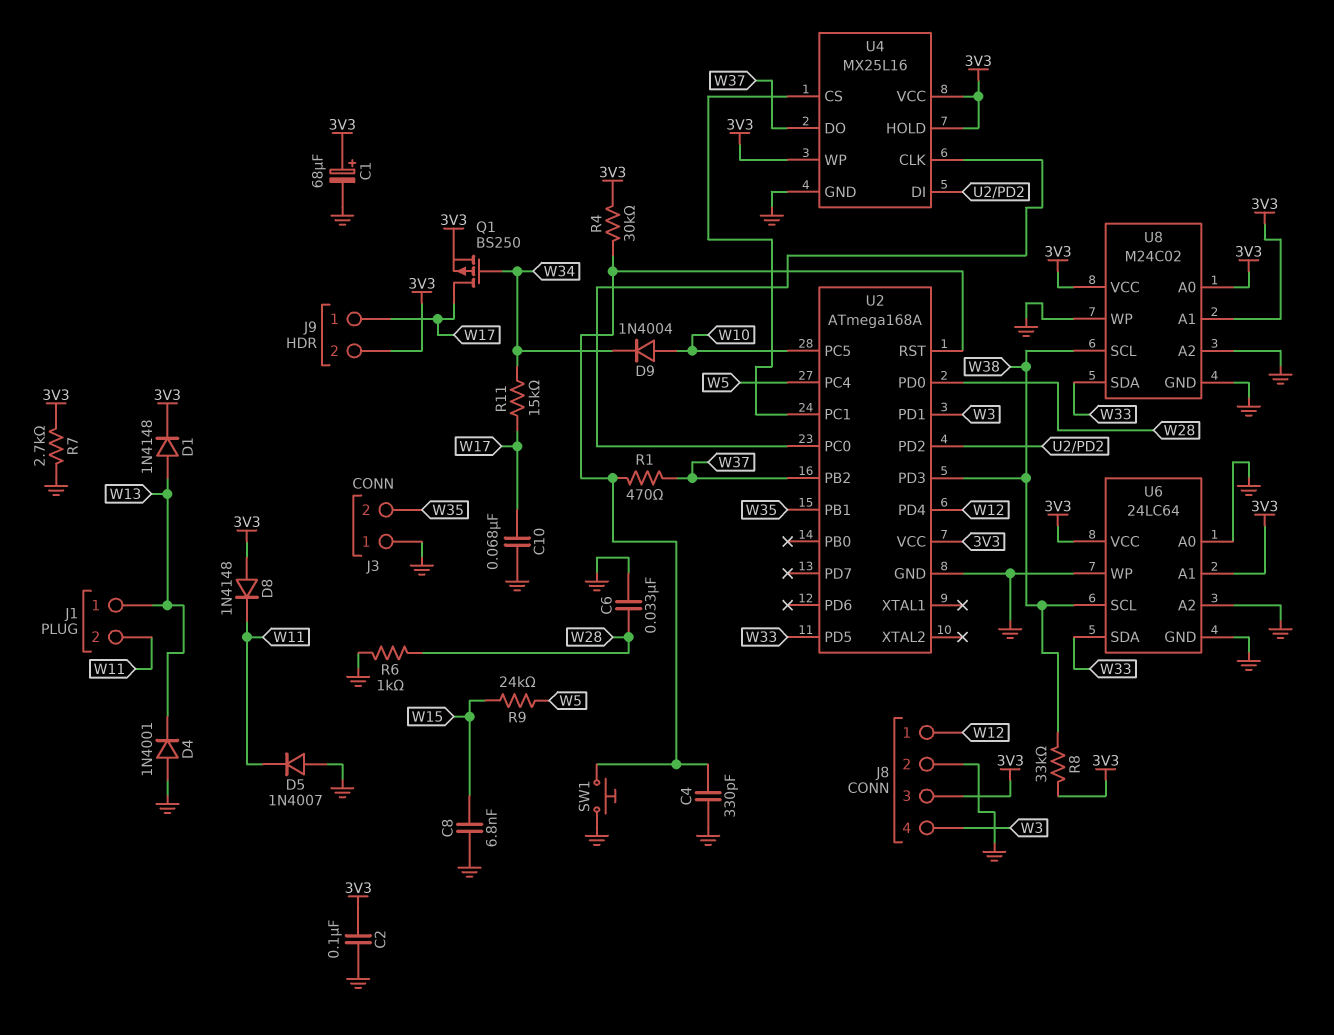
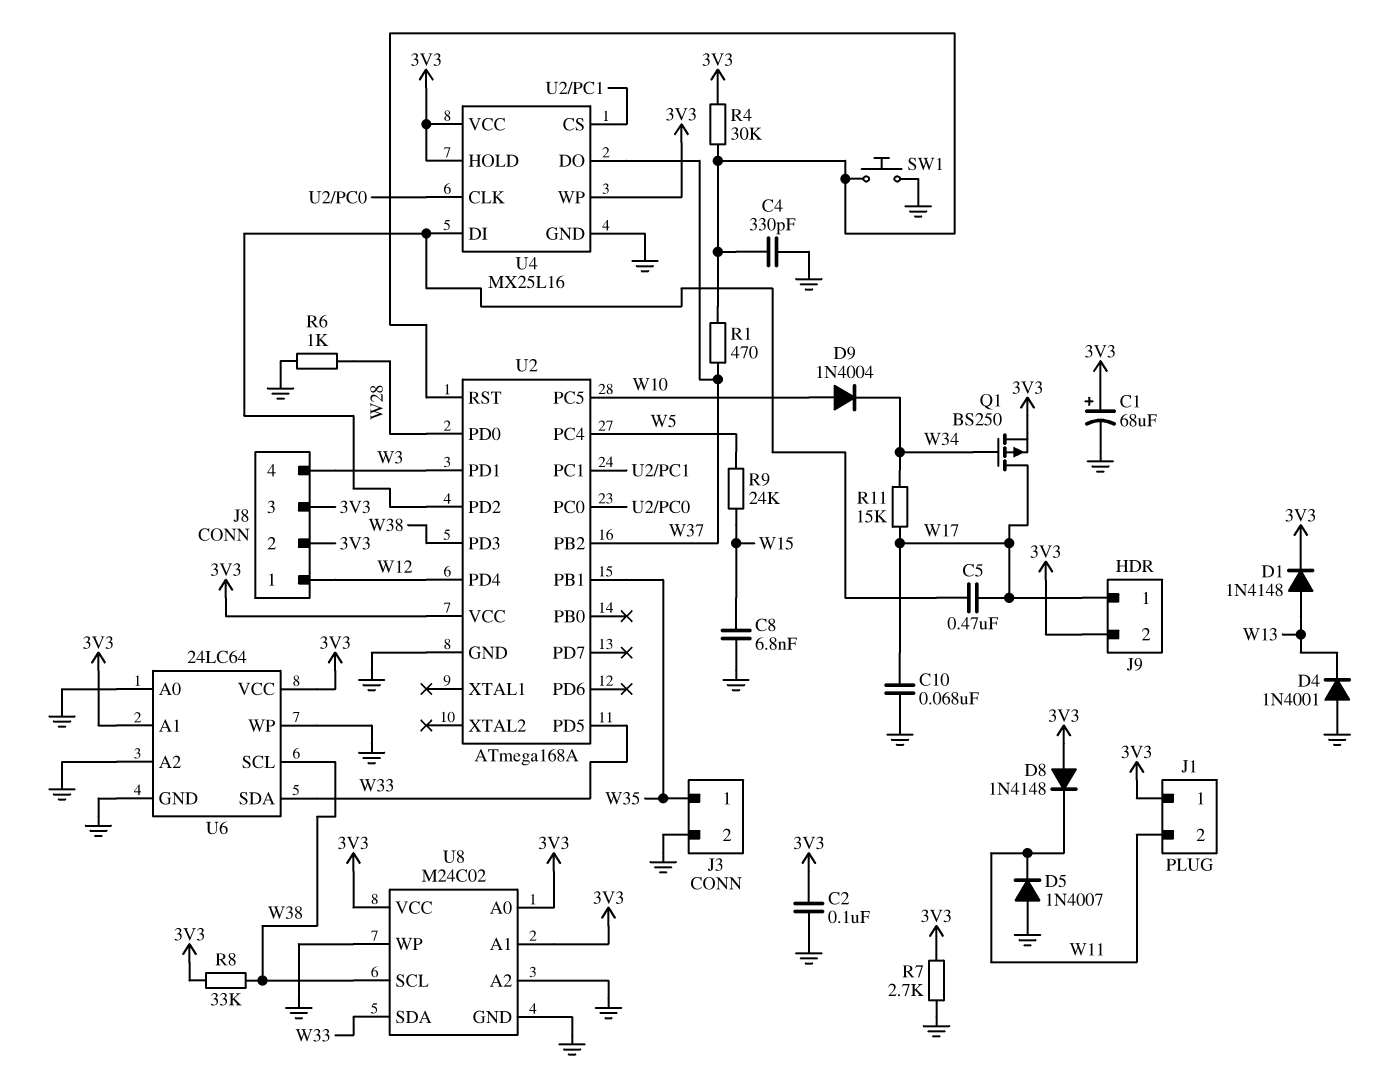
C5: none -> 470nF (U2/PD2, W17)
C6: 33nF (GND, W28) -> none
J1 pin 1: W13 -> 3V3
J3 pin 1: GND -> W35
J3 pin 2: W35 -> GND
J8 pin 2: GND -> 3V3

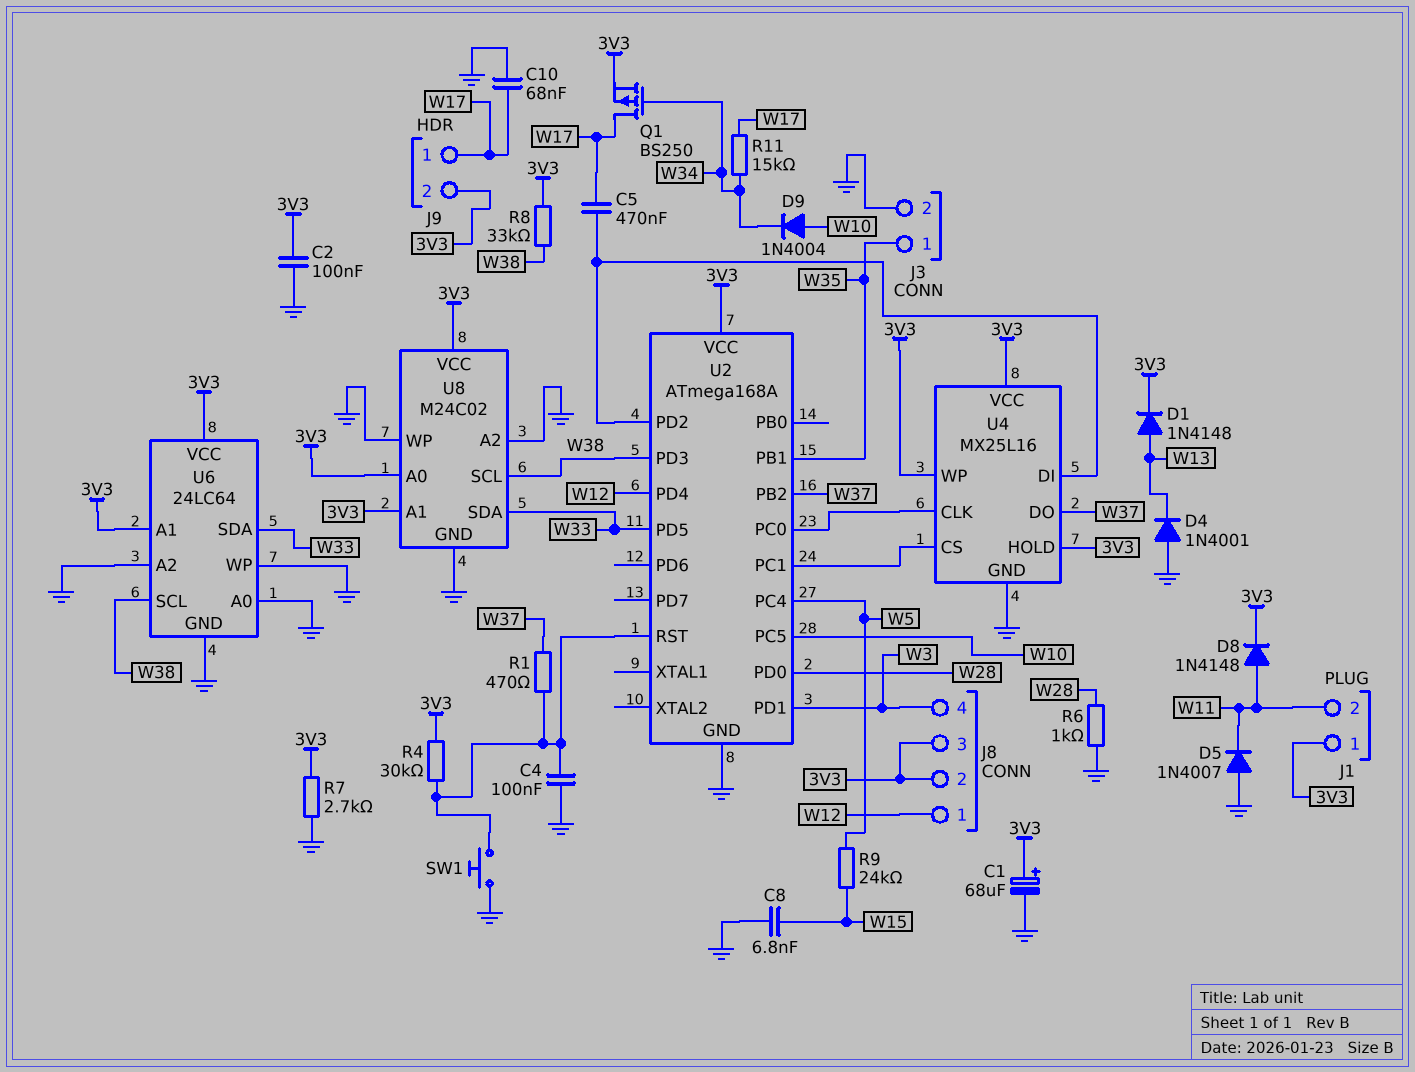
C4: 330pF (GND, U2/RST) -> 100nF (GND, U2/RST)
D8: diode 1N4148 (A 3V3, K W11) -> diode 1N4148 (A W11, K 3V3)

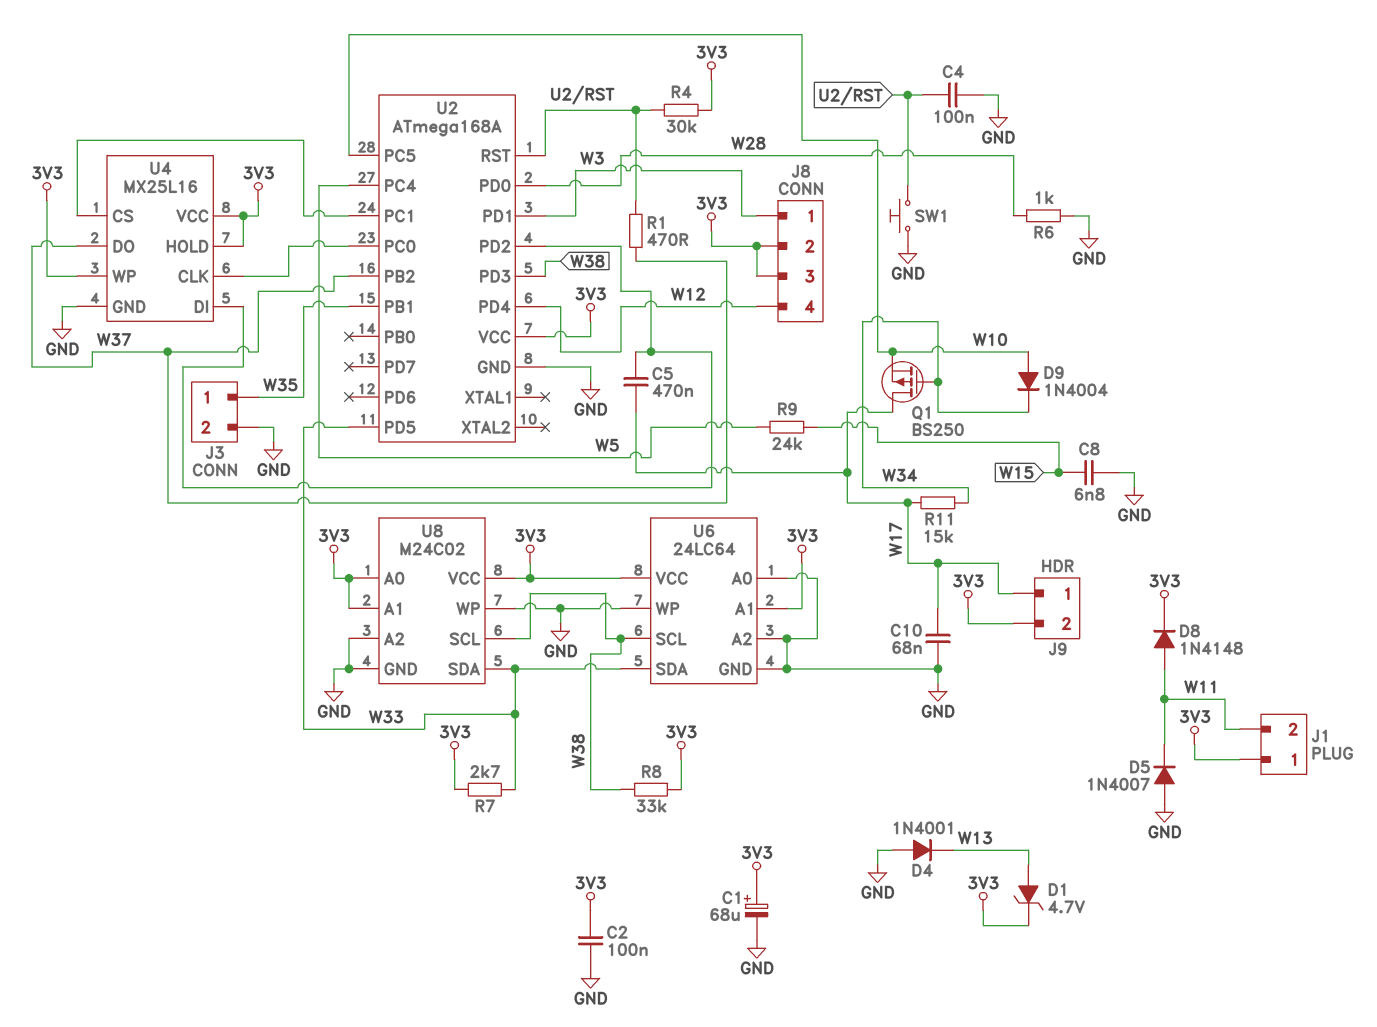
D1: diode 1N4148 (A W13, K 3V3) -> zener 4.7V (A W13, K 3V3)
J8 pin 1: W12 -> W3
J8 pin 4: W3 -> W12
Q1: PMOS BS250 (G W34, D W17, S 3V3) -> PMOS BS250 (G W34, D W17, S W10)
R7: 2.7k (3V3, GND) -> 2.7k (3V3, W33)

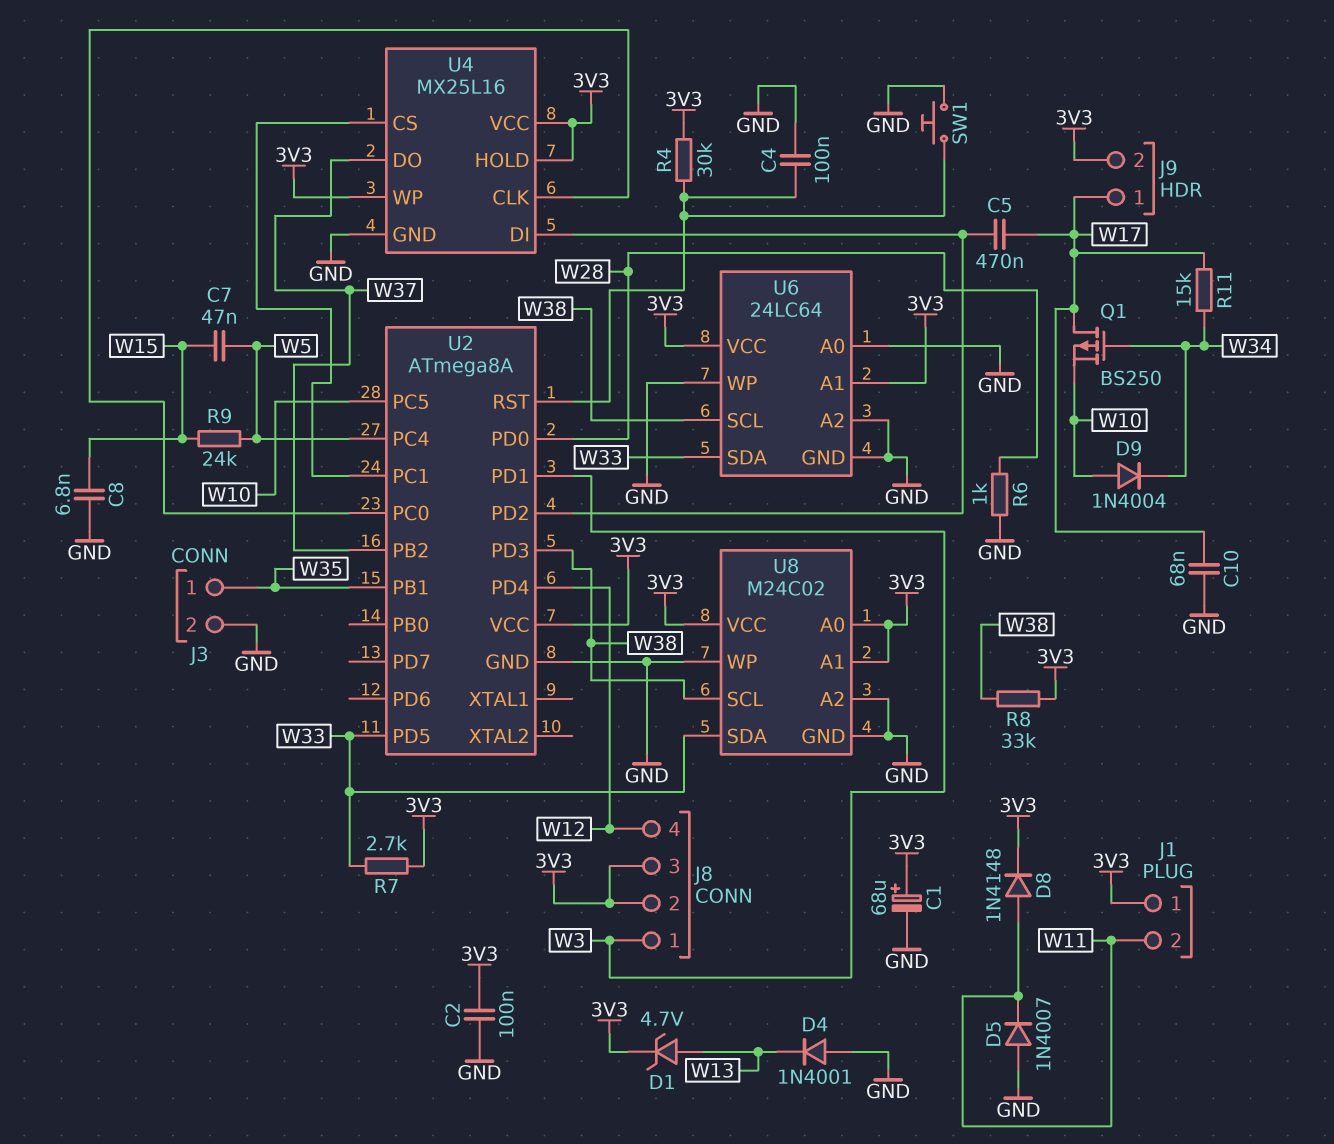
C7: none -> 47nF (W5, W15)
R1: 470 (U2/RST, W37) -> none
U2: ATmega168A -> ATmega8A

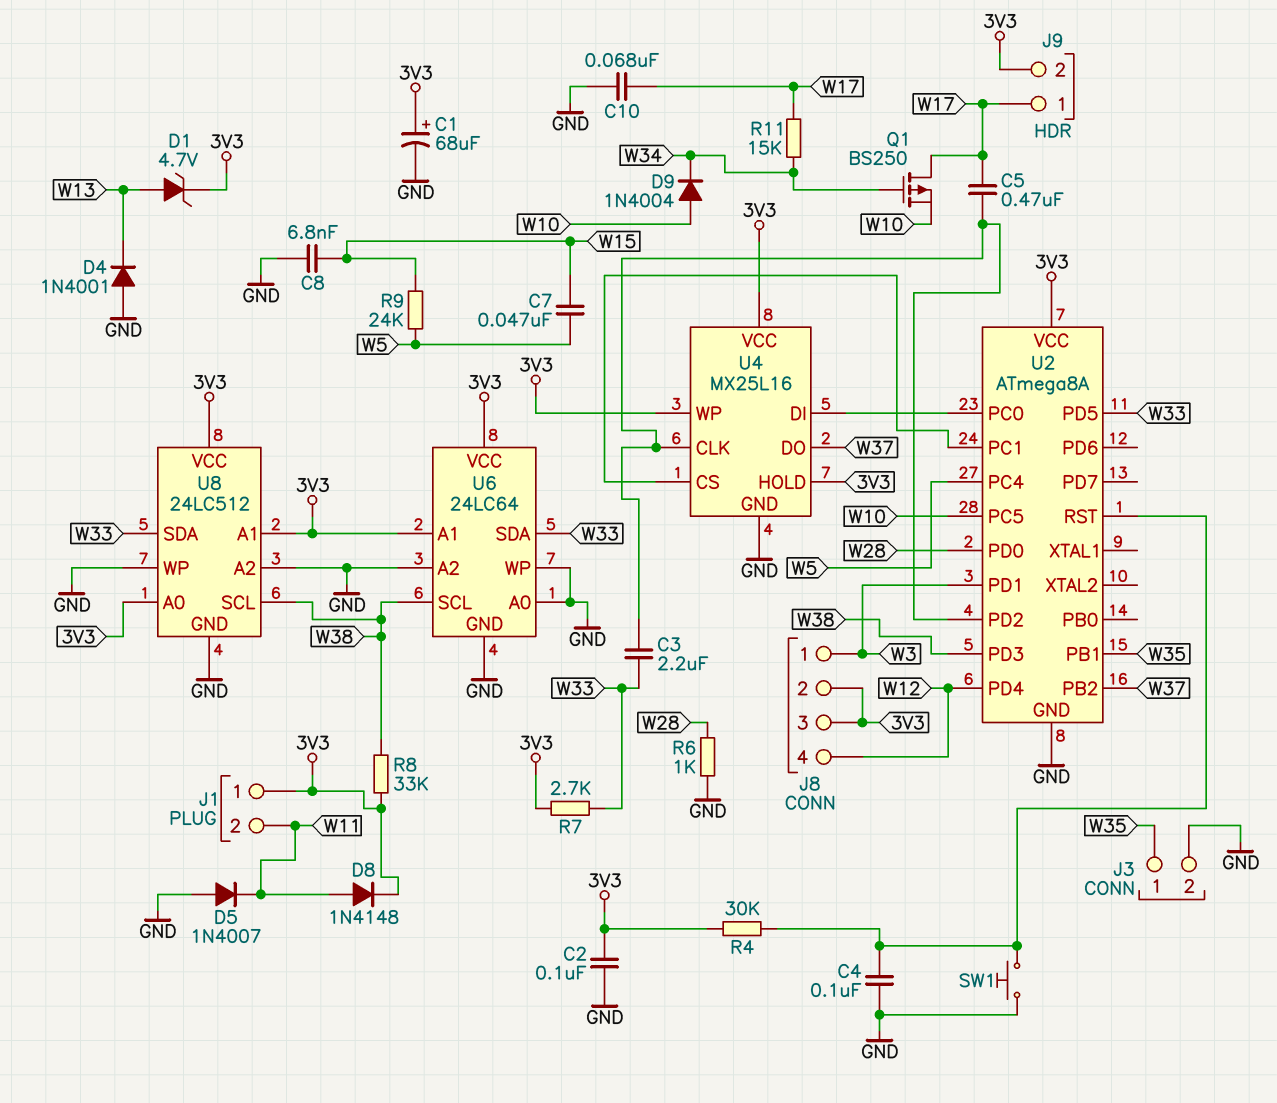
C3: none -> 2.2uF (U2/PD2, W33)
U4 pin CLK: U2/PC0 -> U2/PD2
U4 pin DI: U2/PD2 -> U2/PC0
U8: M24C02 -> 24LC512

